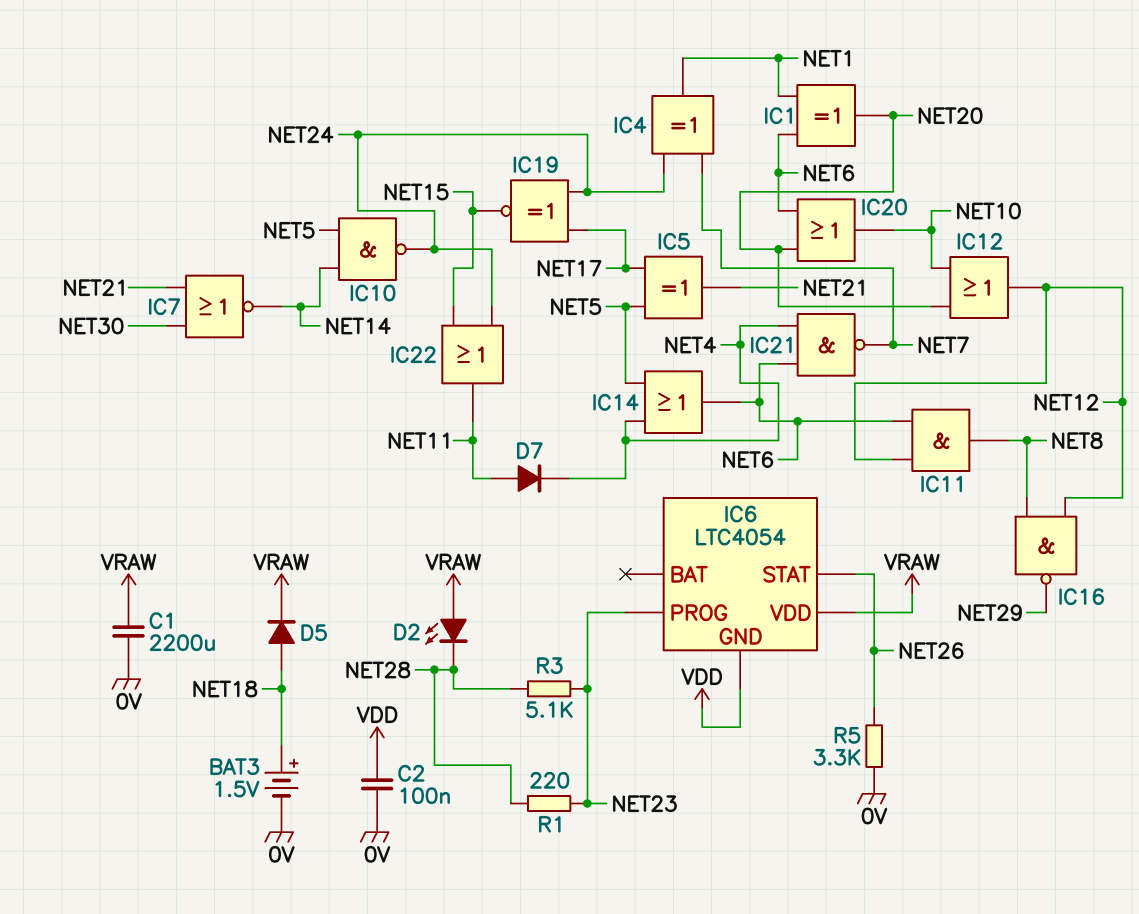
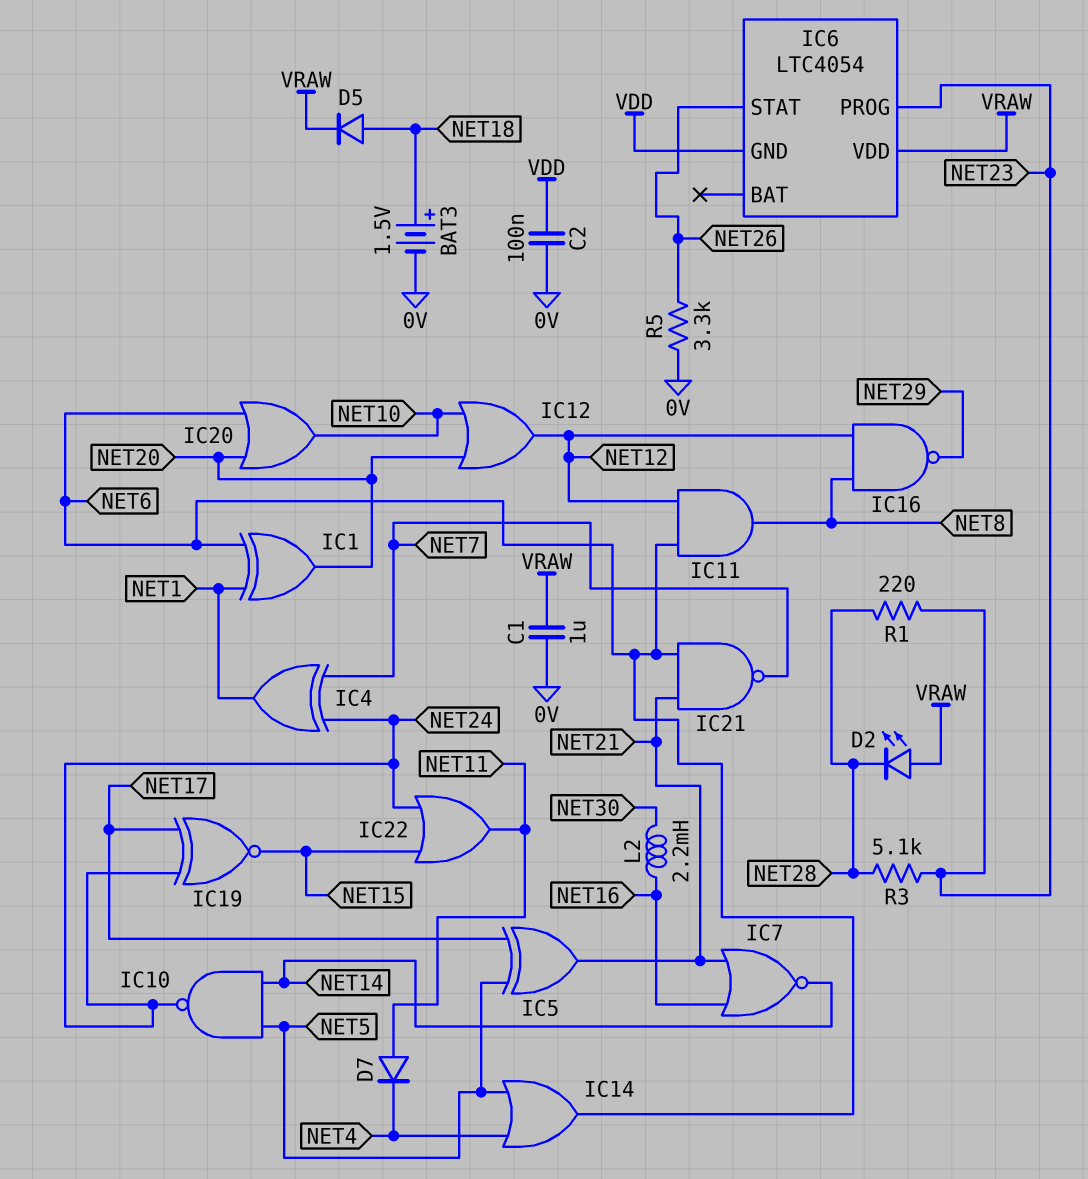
C1: 2200uF (0V, VRAW) -> 1uF (0V, VRAW)
IC7: NOR (in NET21, in NET30, out NET14) -> NOR (in NET16, in NET21, out NET14)
IC21: NAND (in NET4, in NET6, out NET7) -> NAND (in NET6, in NET21, out NET7)
L2: none -> 2.2mH (NET16, NET30)

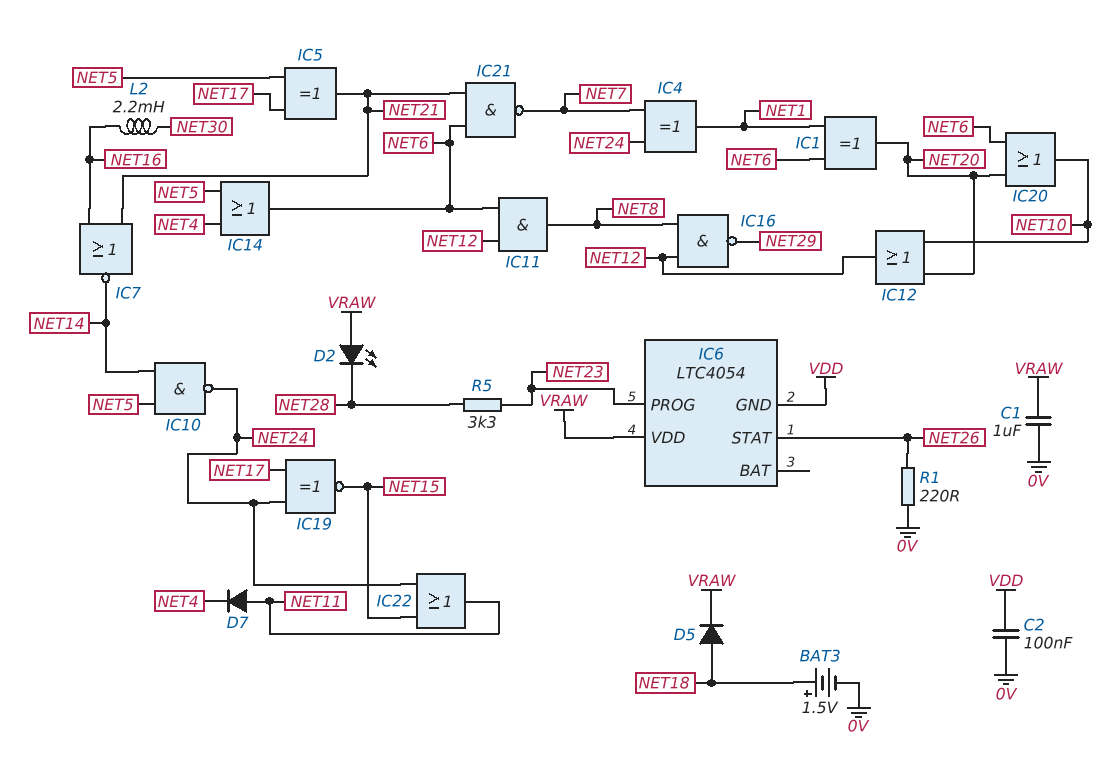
R1: 220 (NET23, NET28) -> 220 (0V, NET26)
R3: 5.1k (NET23, NET28) -> none
R5: 3.3k (0V, NET26) -> 3.3k (NET23, NET28)

